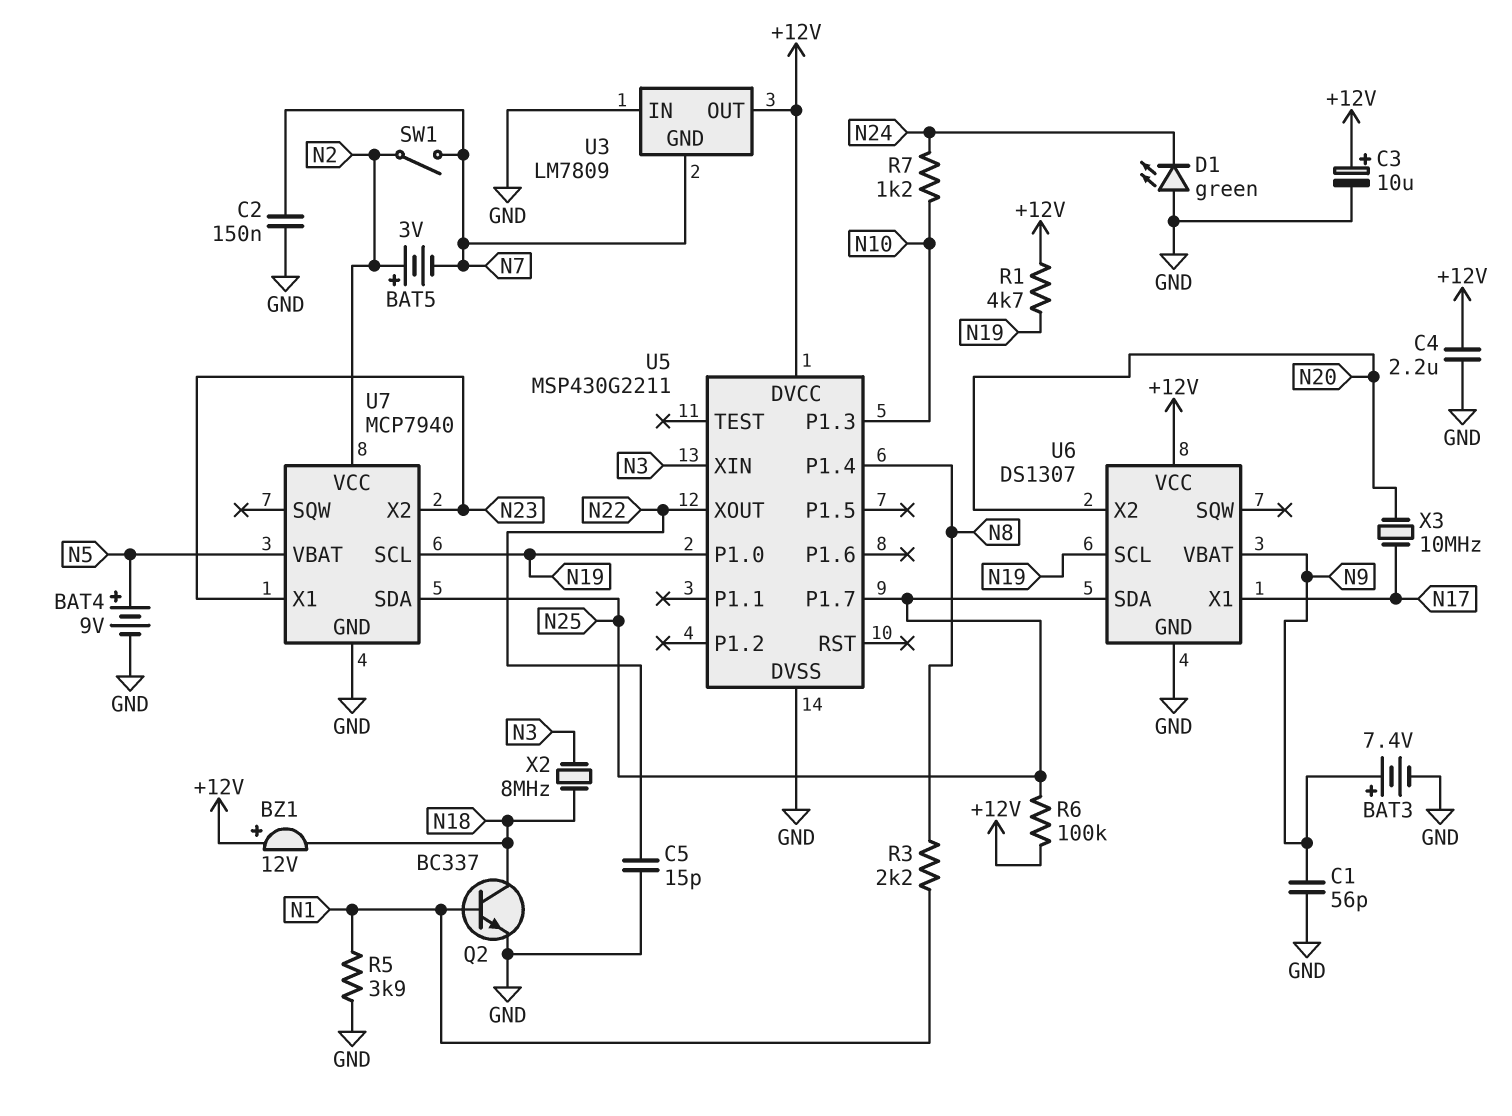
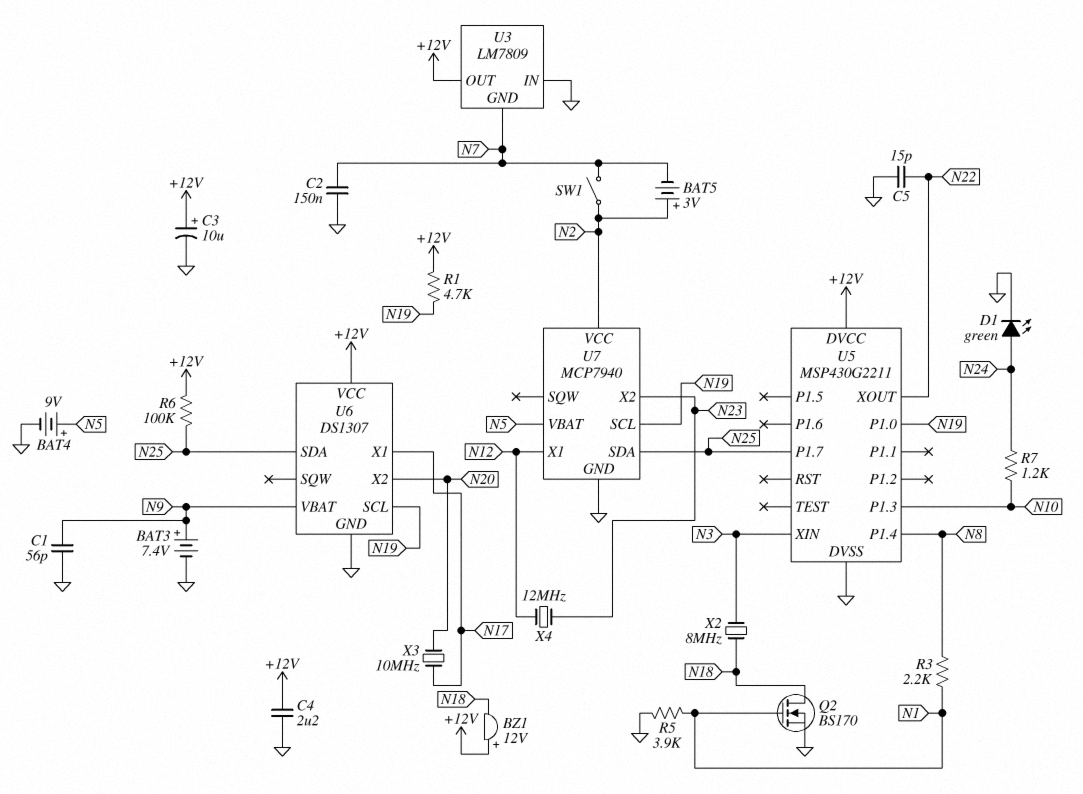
D1: LED green (A GND, K N24) -> LED green (A N24, K GND)
Q2: NPN BC337 (B N1, C N18, E GND) -> NMOS BS170 (G N1, D N18, S GND)
U7 pin X1: N23 -> N12
X4: none -> 12MHz (N12, N23)

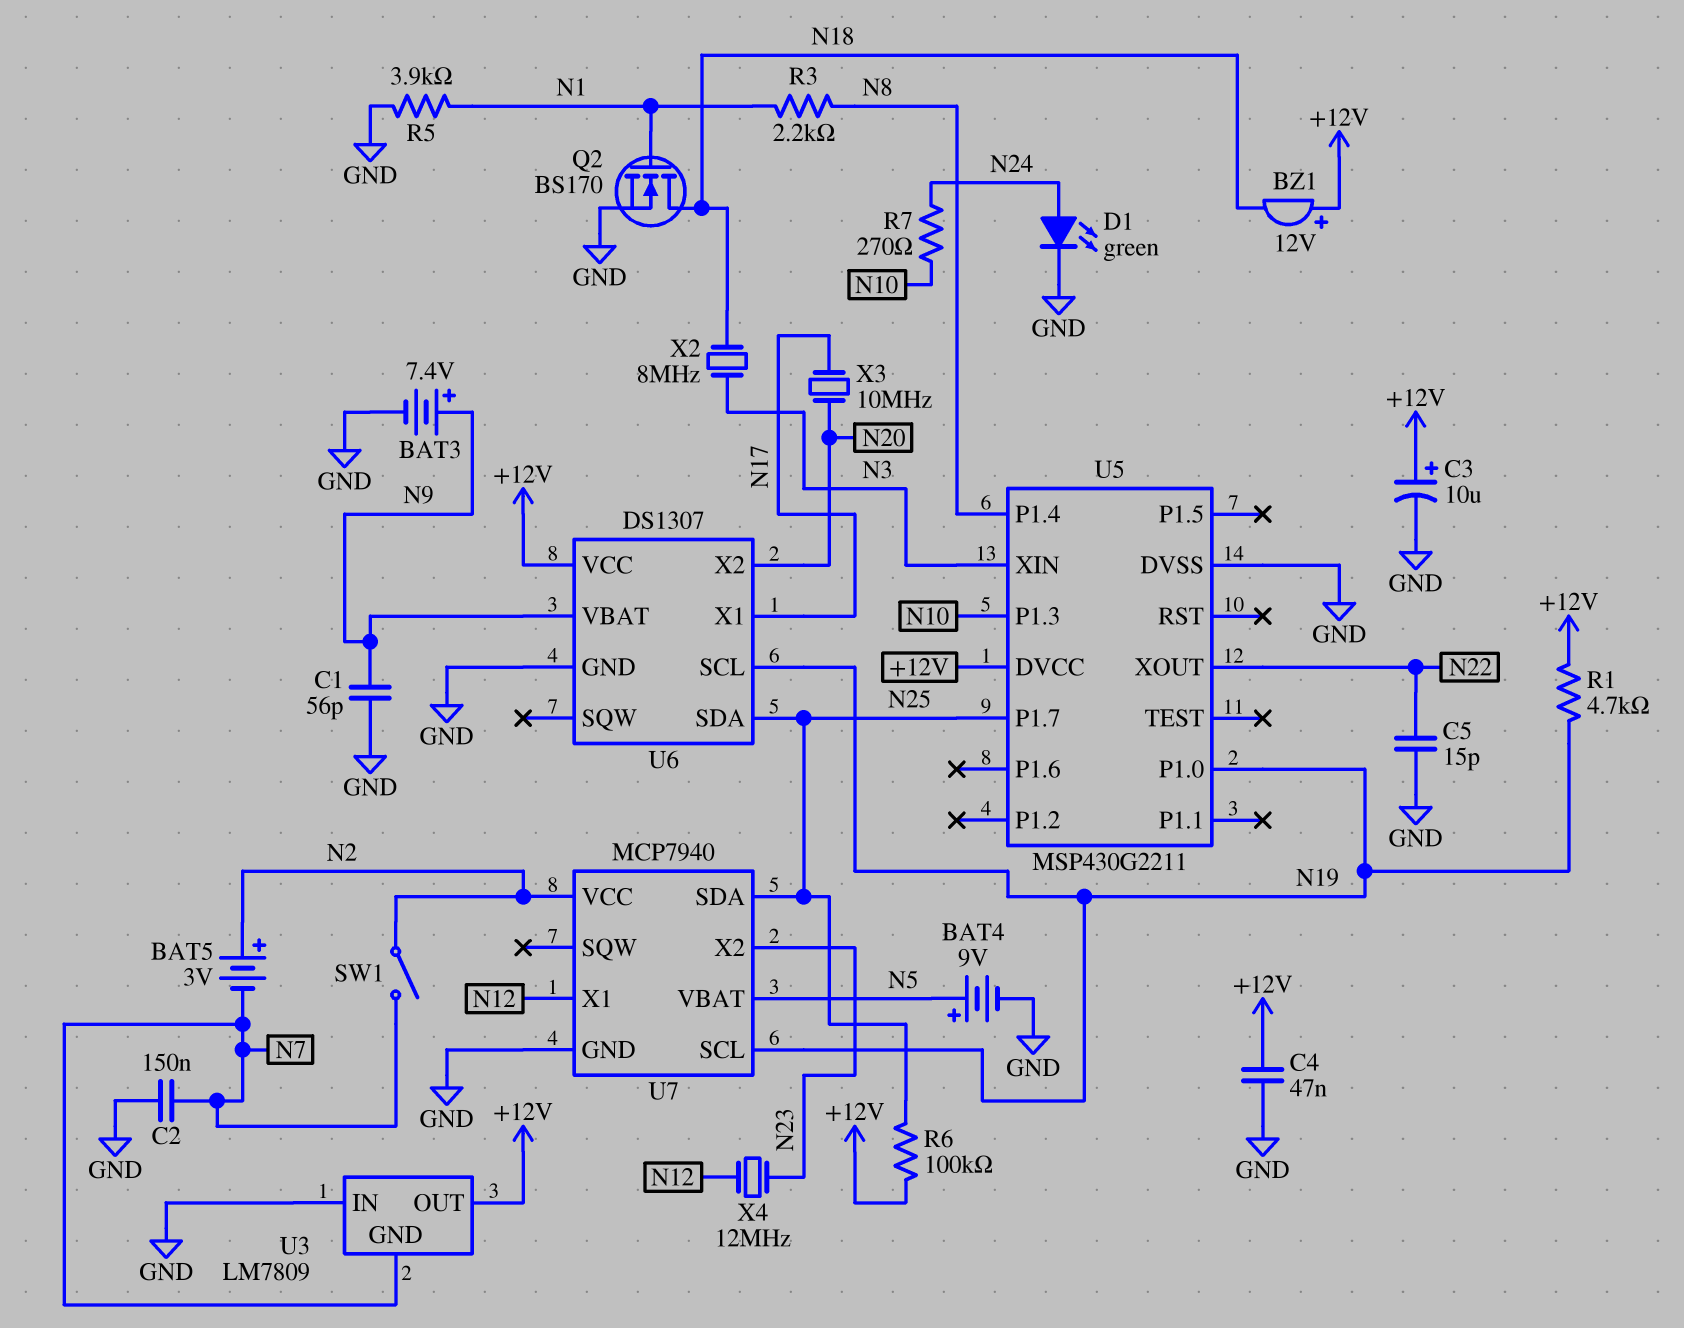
C4: 2.2uF (+12V, GND) -> 47nF (+12V, GND)
R7: 1.2k (N10, N24) -> 270 (N10, N24)

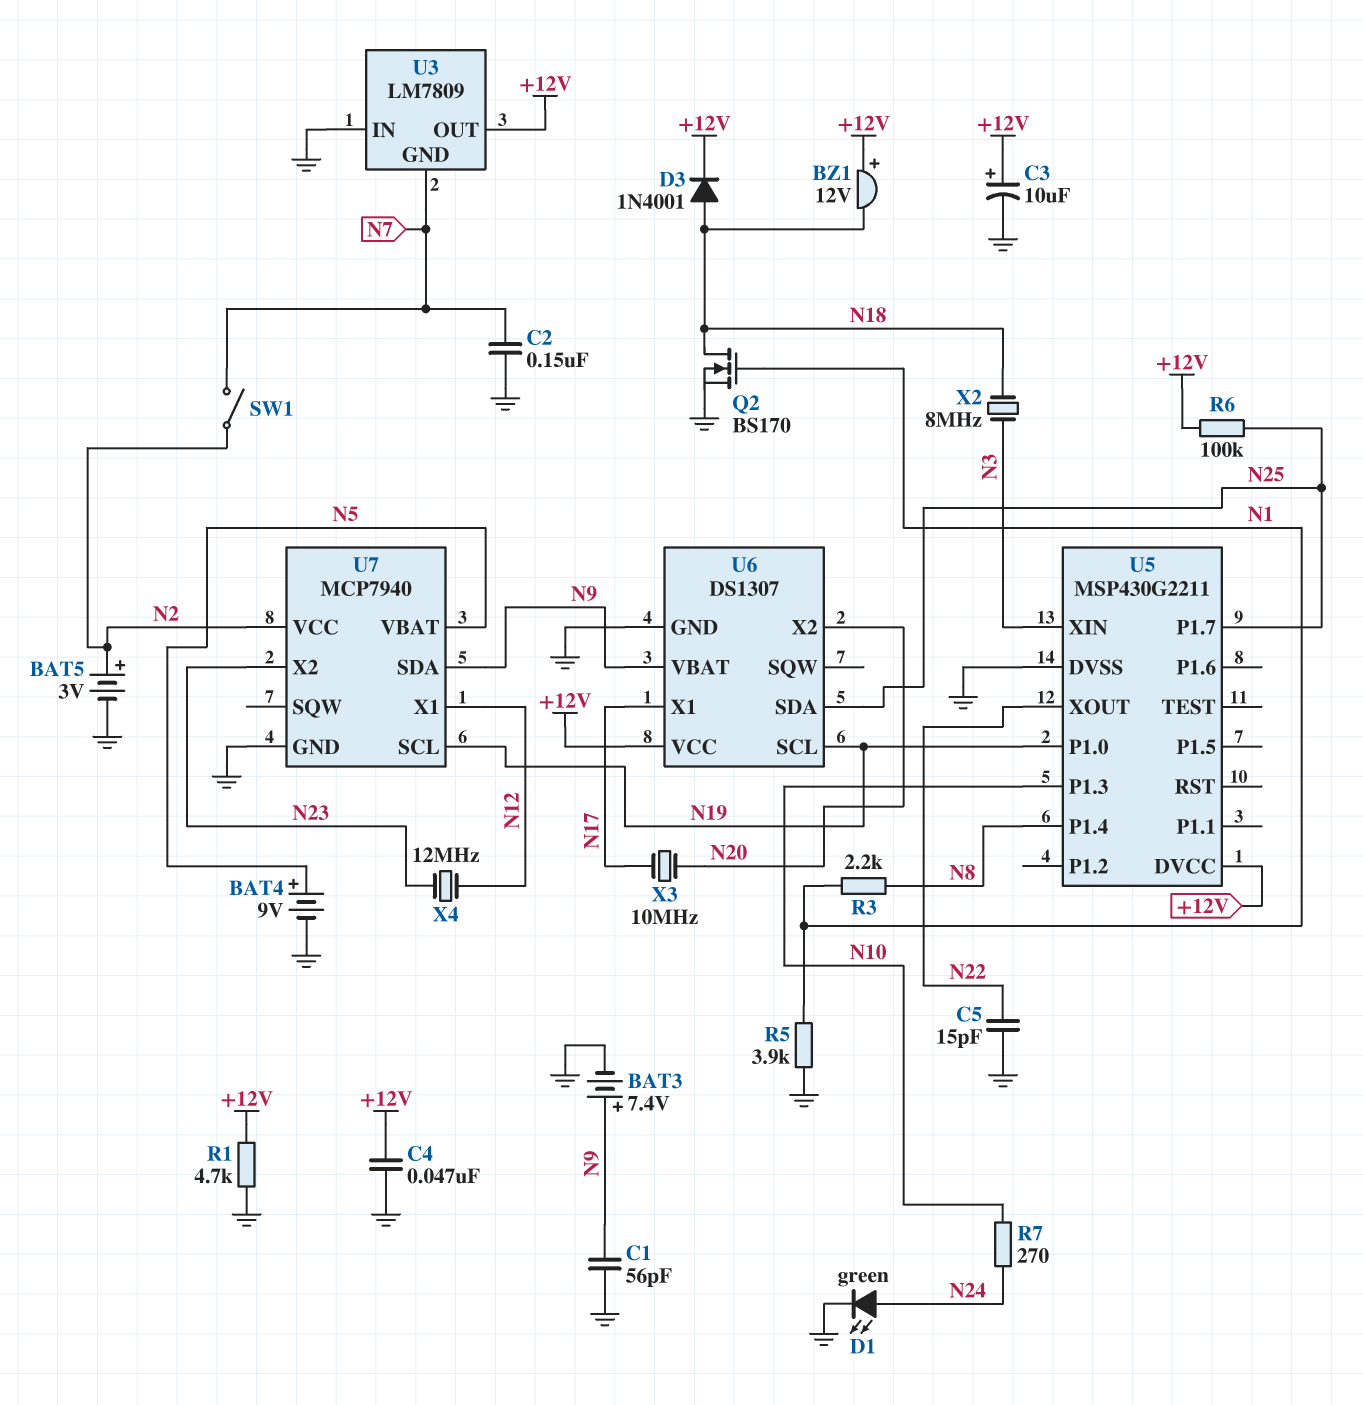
BAT5: 3V (plus N2, minus N7) -> 3V (plus N2, minus GND)
D3: none -> diode 1N4001 (A N18, K +12V)
R1: 4.7k (+12V, N19) -> 4.7k (+12V, GND)
U7 pin SDA: N25 -> N9

